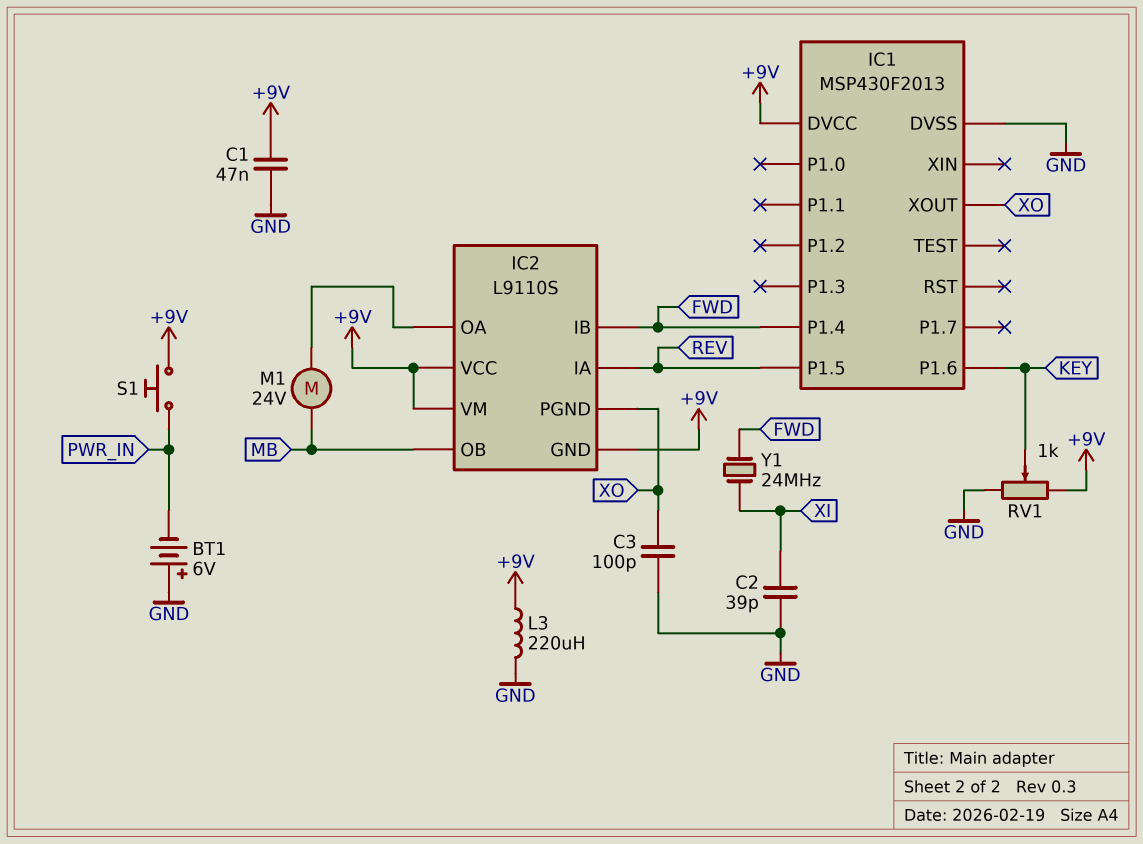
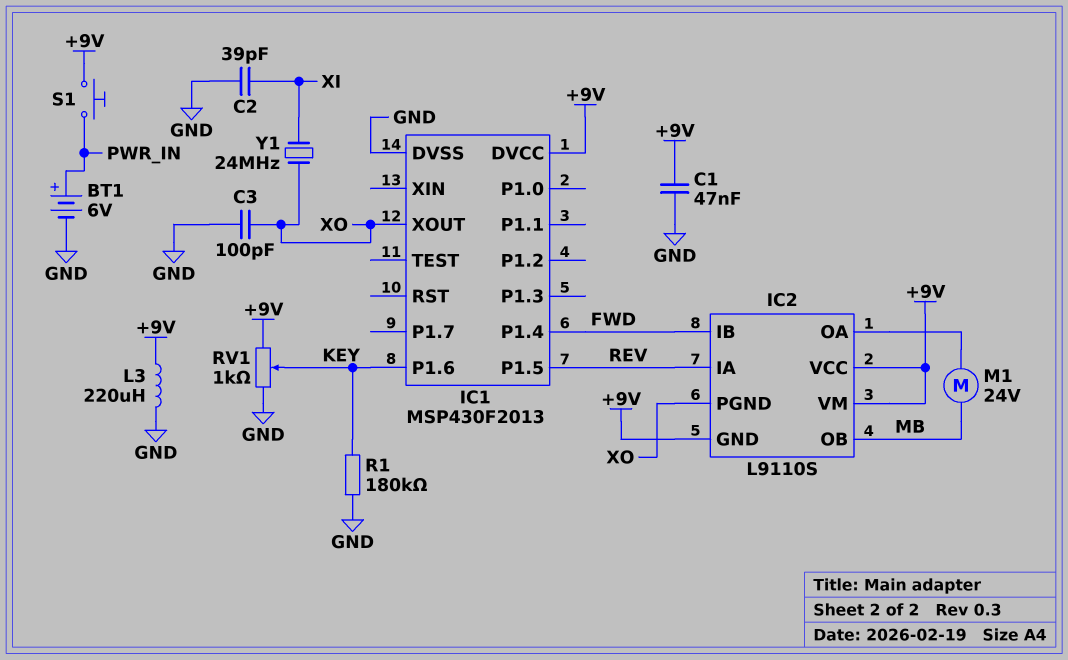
BT1: 6V (plus GND, minus PWR_IN) -> 6V (plus PWR_IN, minus GND)
R1: none -> 180k (GND, KEY)
Y1: 24MHz (FWD, XI) -> 24MHz (XI, XO)

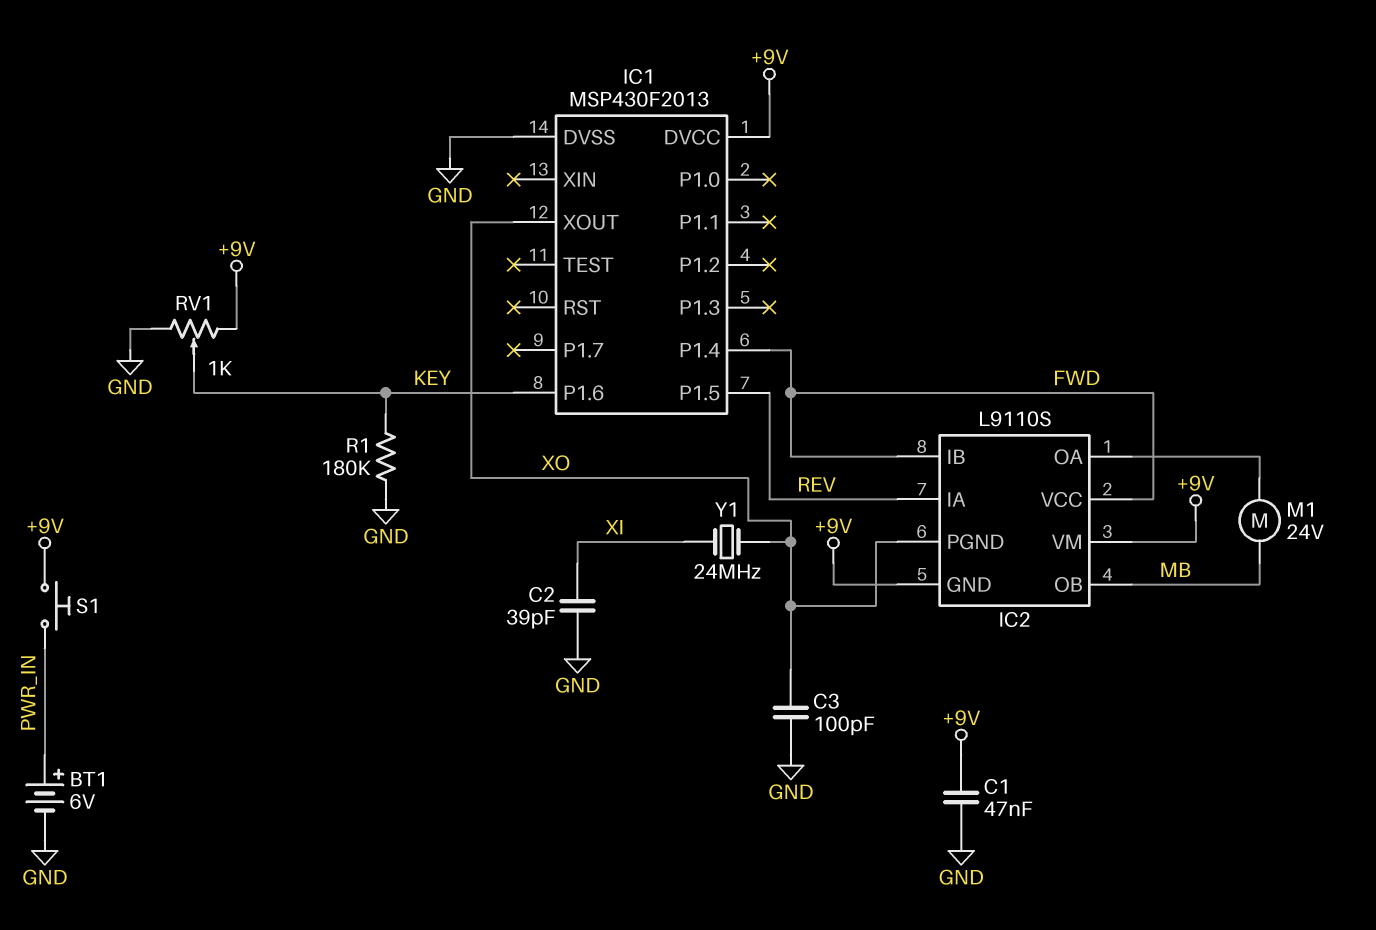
IC2 pin VCC: +9V -> FWD
L3: 220uH (+9V, GND) -> none

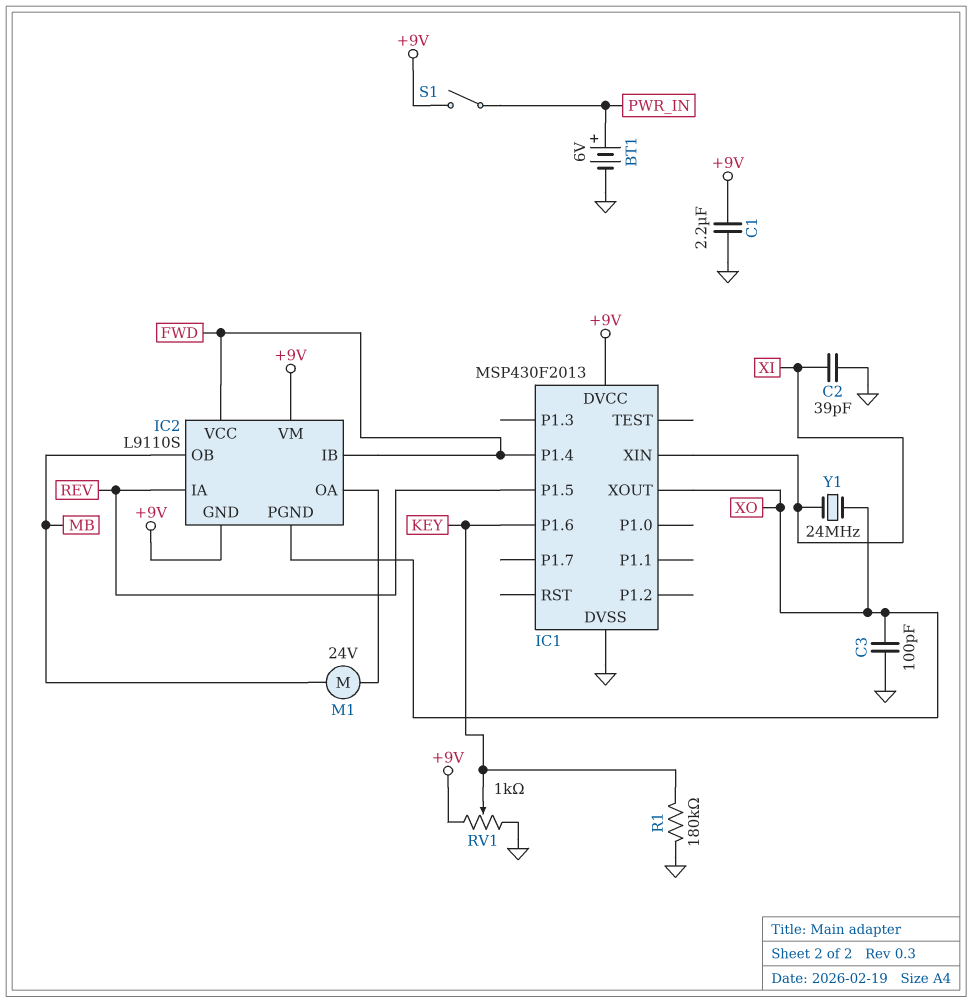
C1: 47nF (+9V, GND) -> 2.2uF (+9V, GND)
IC1 pin XIN: none -> XI
S1: button (+9V, PWR_IN) -> switch (+9V, PWR_IN)

